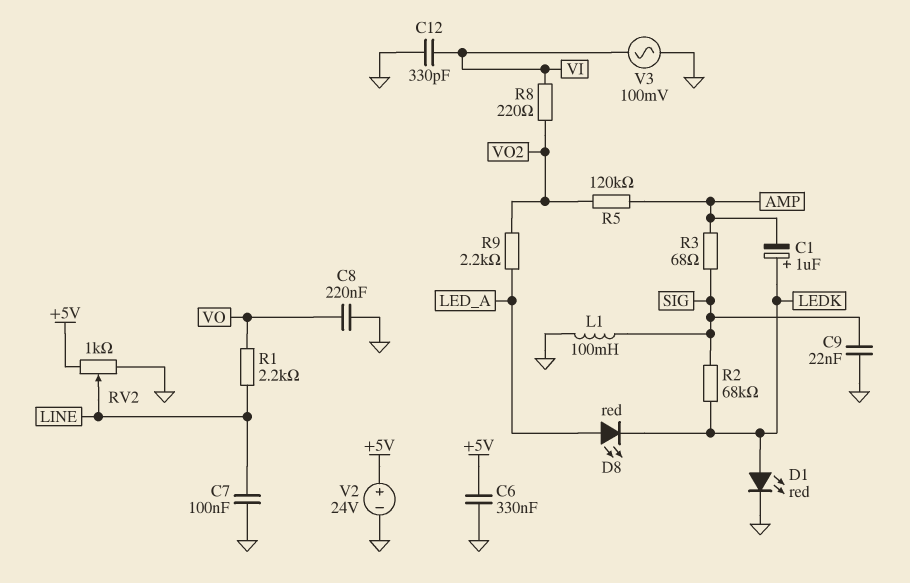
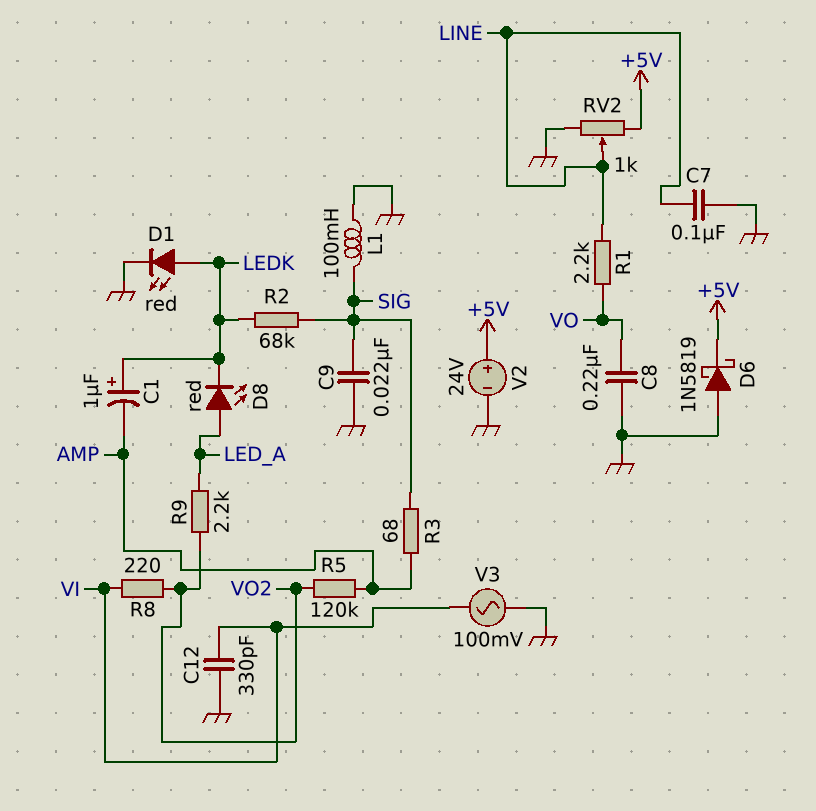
C6: 330nF (+5V, GND) -> none
D6: none -> schottky 1N5819 (A GND, K +5V)

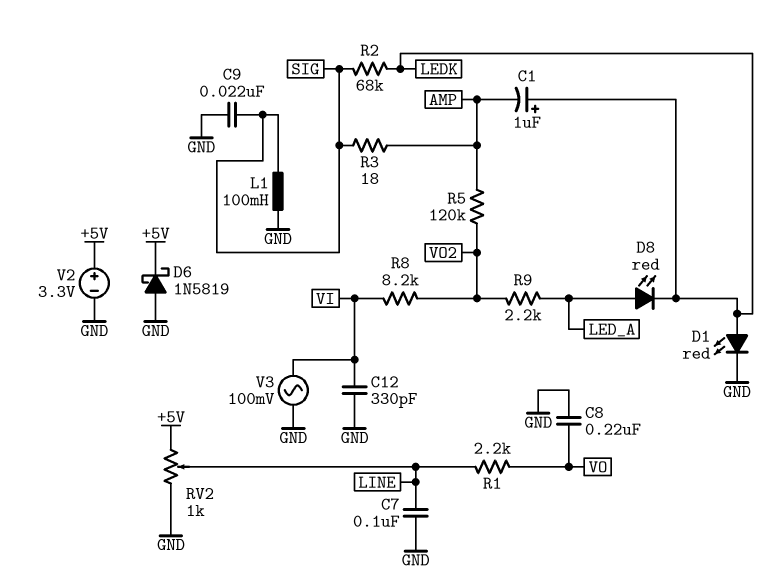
R3: 68 (AMP, SIG) -> 18 (AMP, SIG)
R8: 220 (VI, VO2) -> 8.2k (VI, VO2)
V2: 24V (plus +5V, minus GND) -> 3.3V (plus +5V, minus GND)

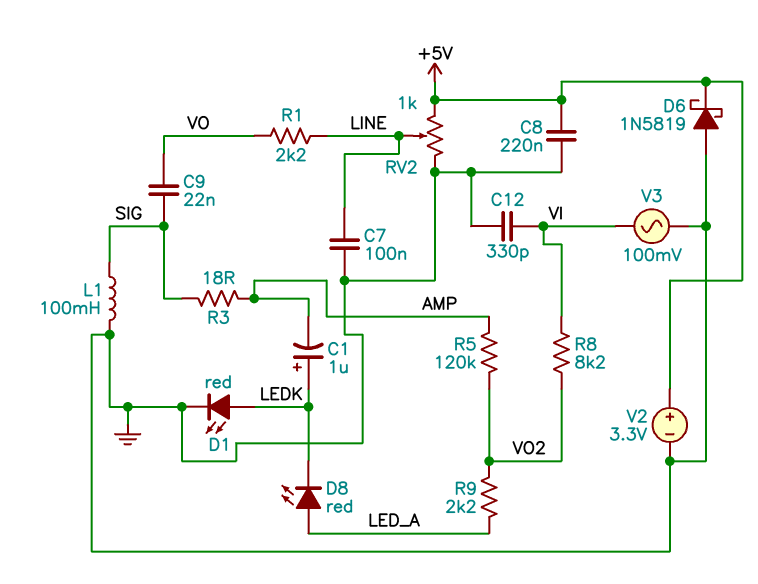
C8: 220nF (GND, VO) -> 220nF (+5V, GND)
C9: 22nF (GND, SIG) -> 22nF (SIG, VO)
R2: 68k (LEDK, SIG) -> none

